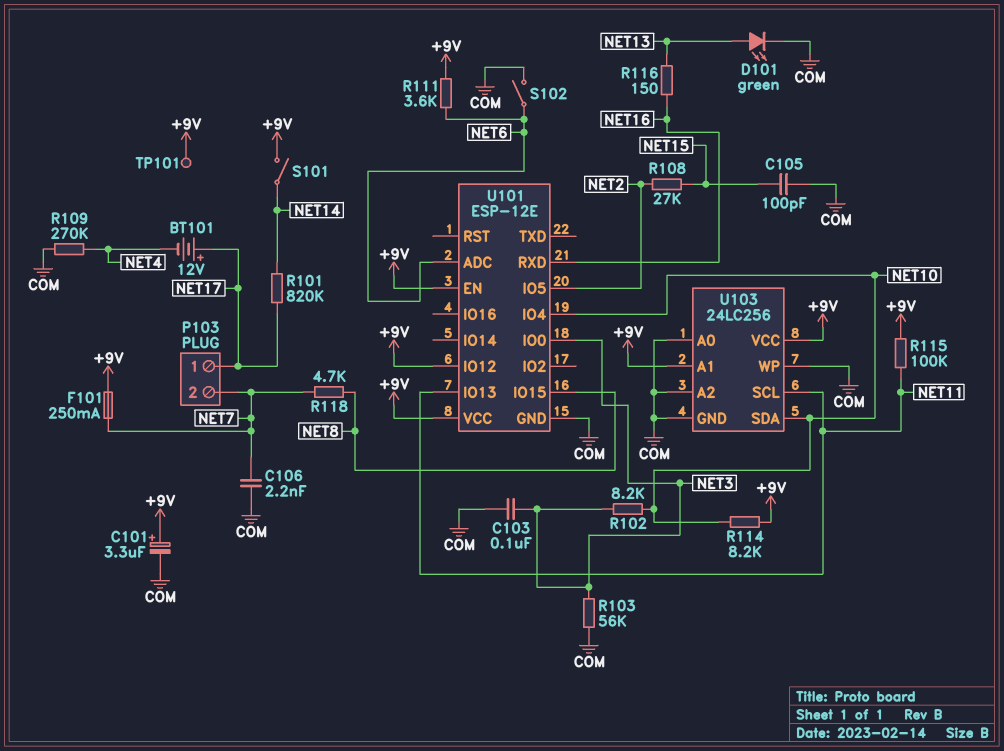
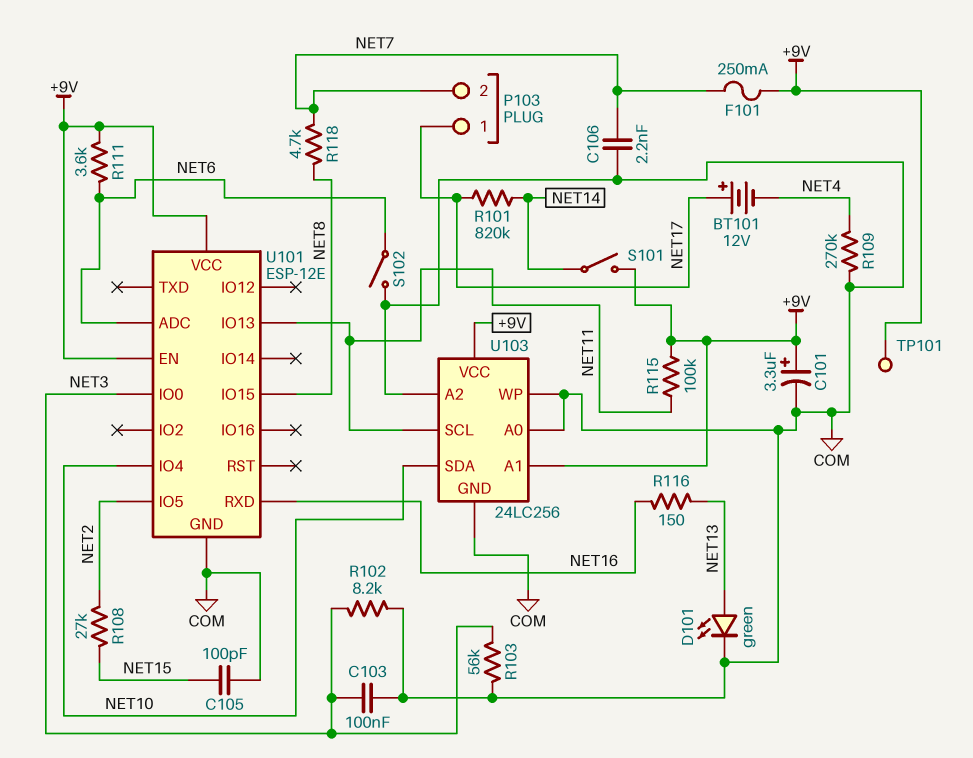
R102: 8.2k (NET3, NET10) -> 8.2k (COM, NET3)
R114: 8.2k (+9V, NET10) -> none
U101 pin IO12: +9V -> none

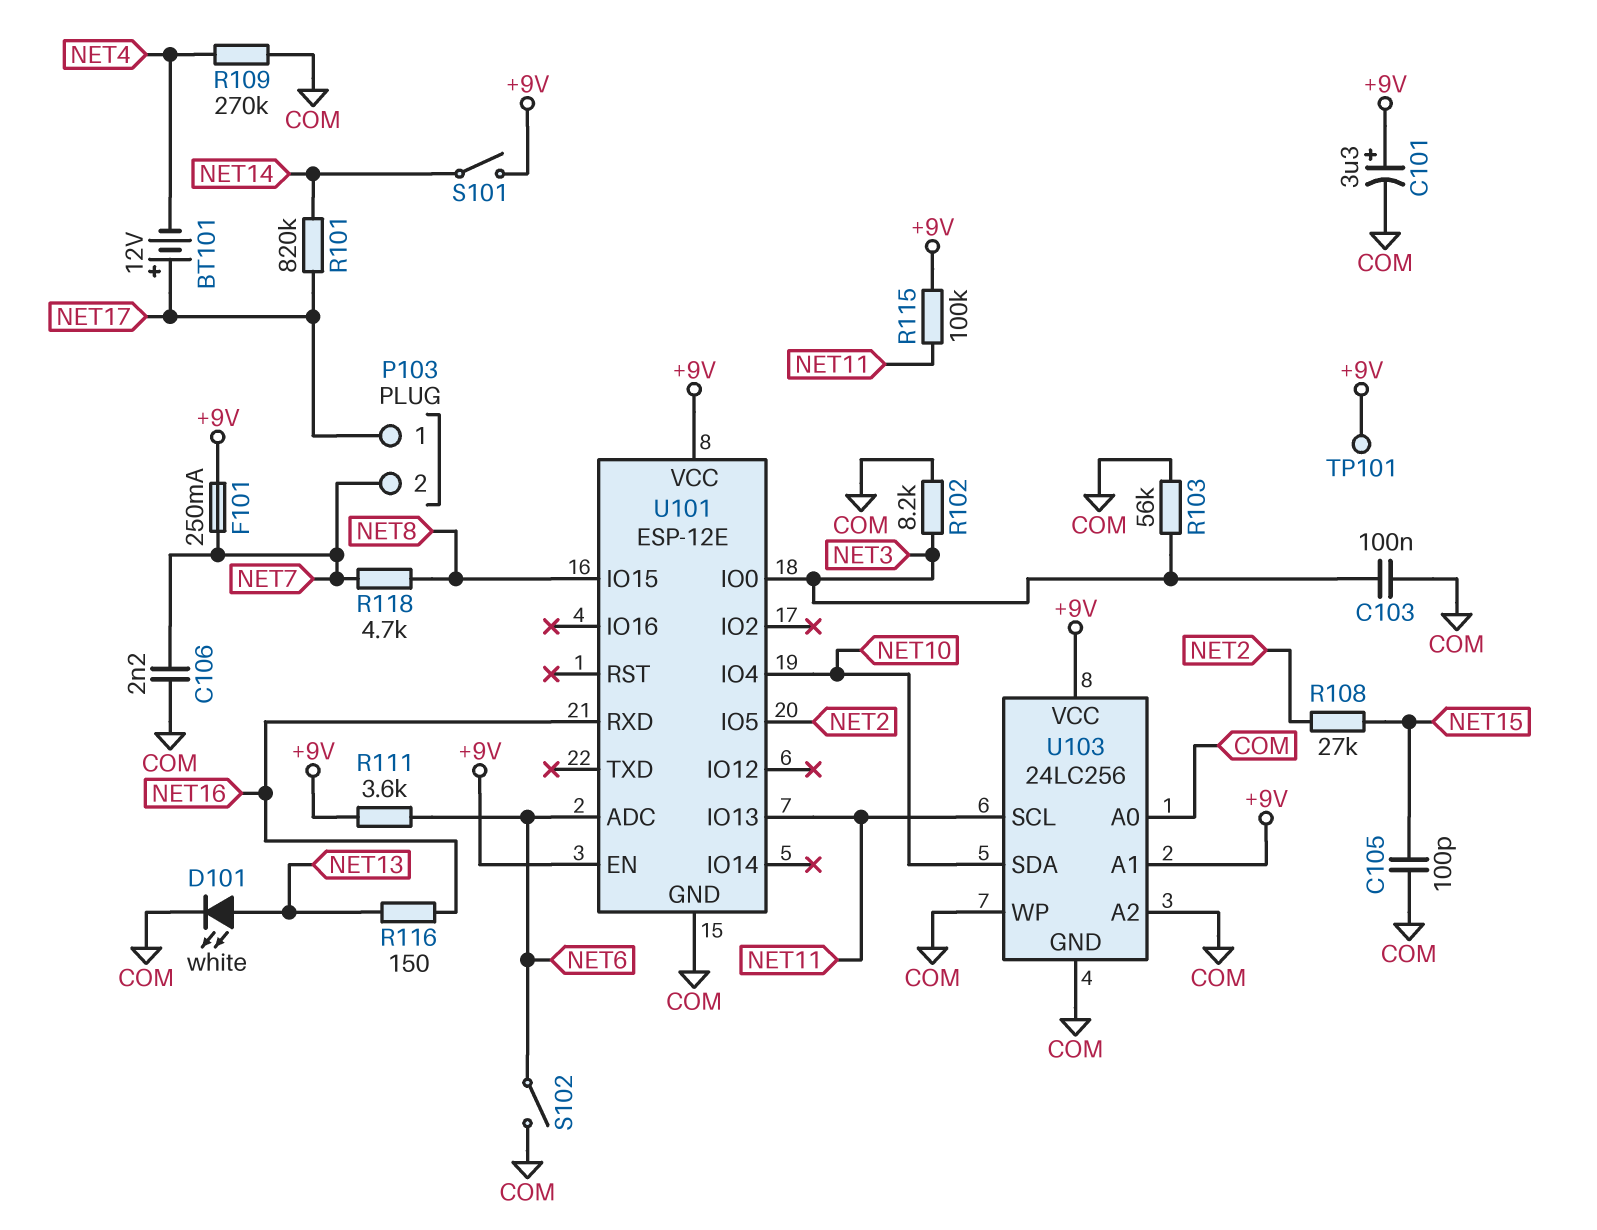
D101: LED green (A NET13, K COM) -> LED white (A NET13, K COM)

